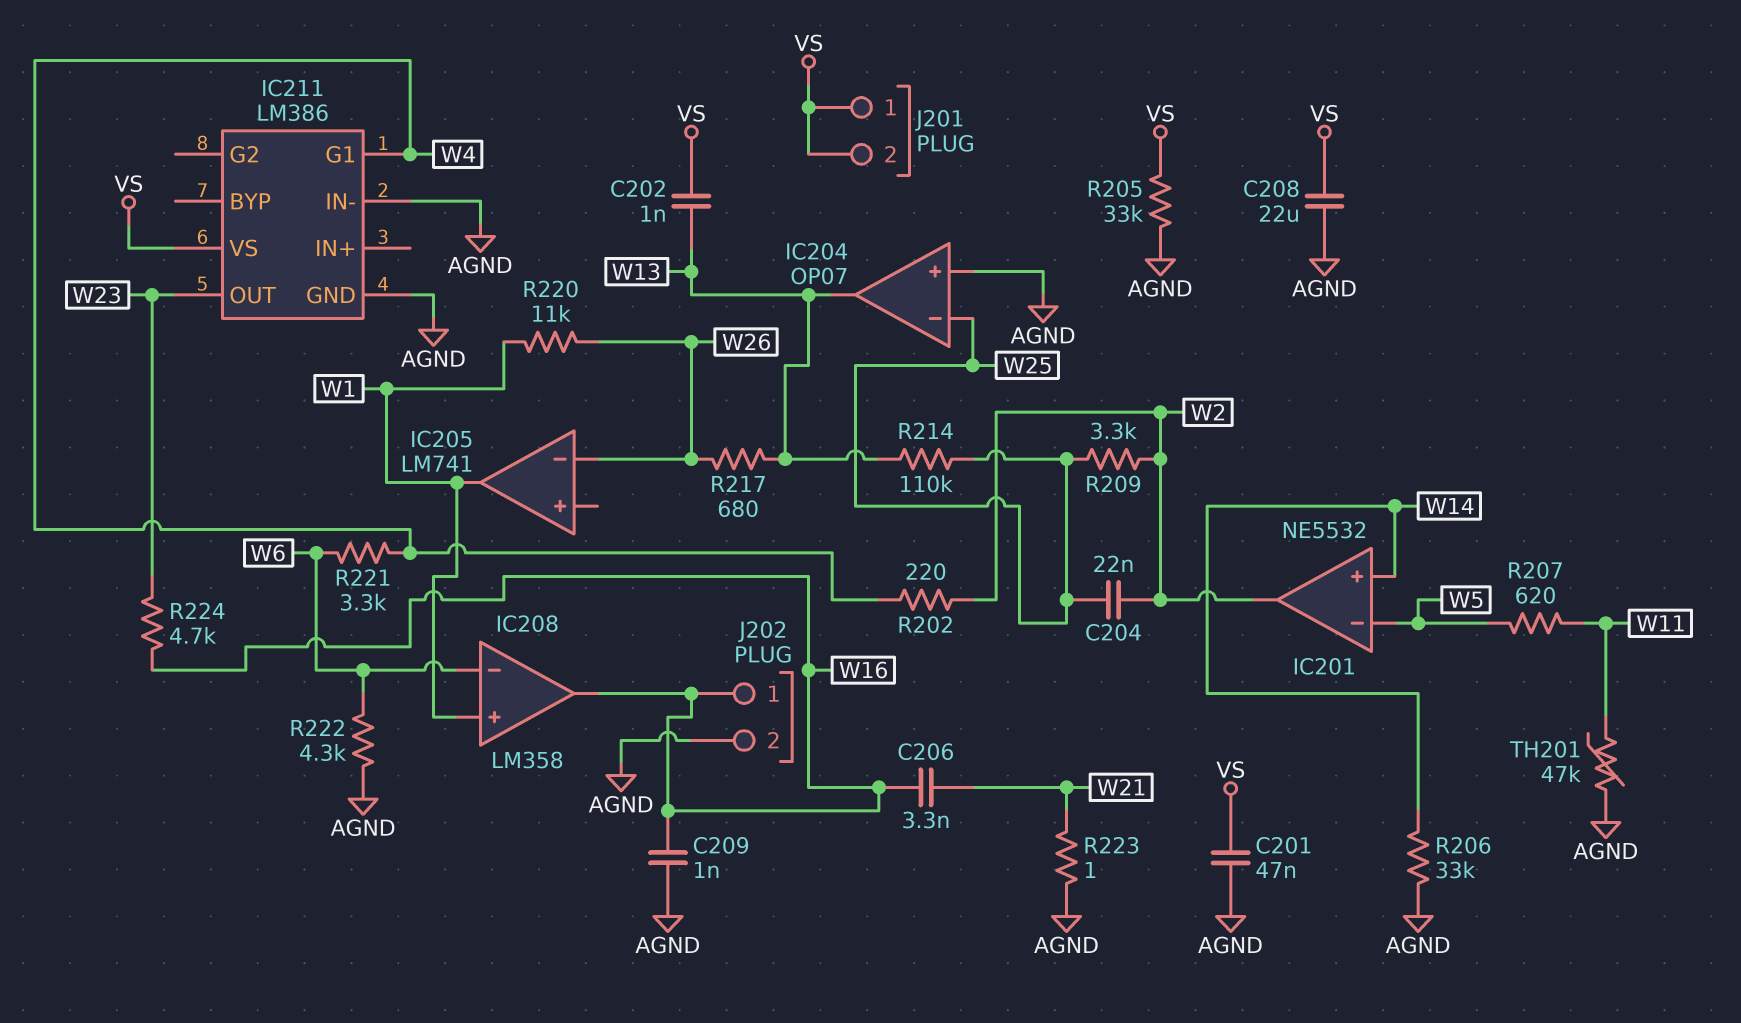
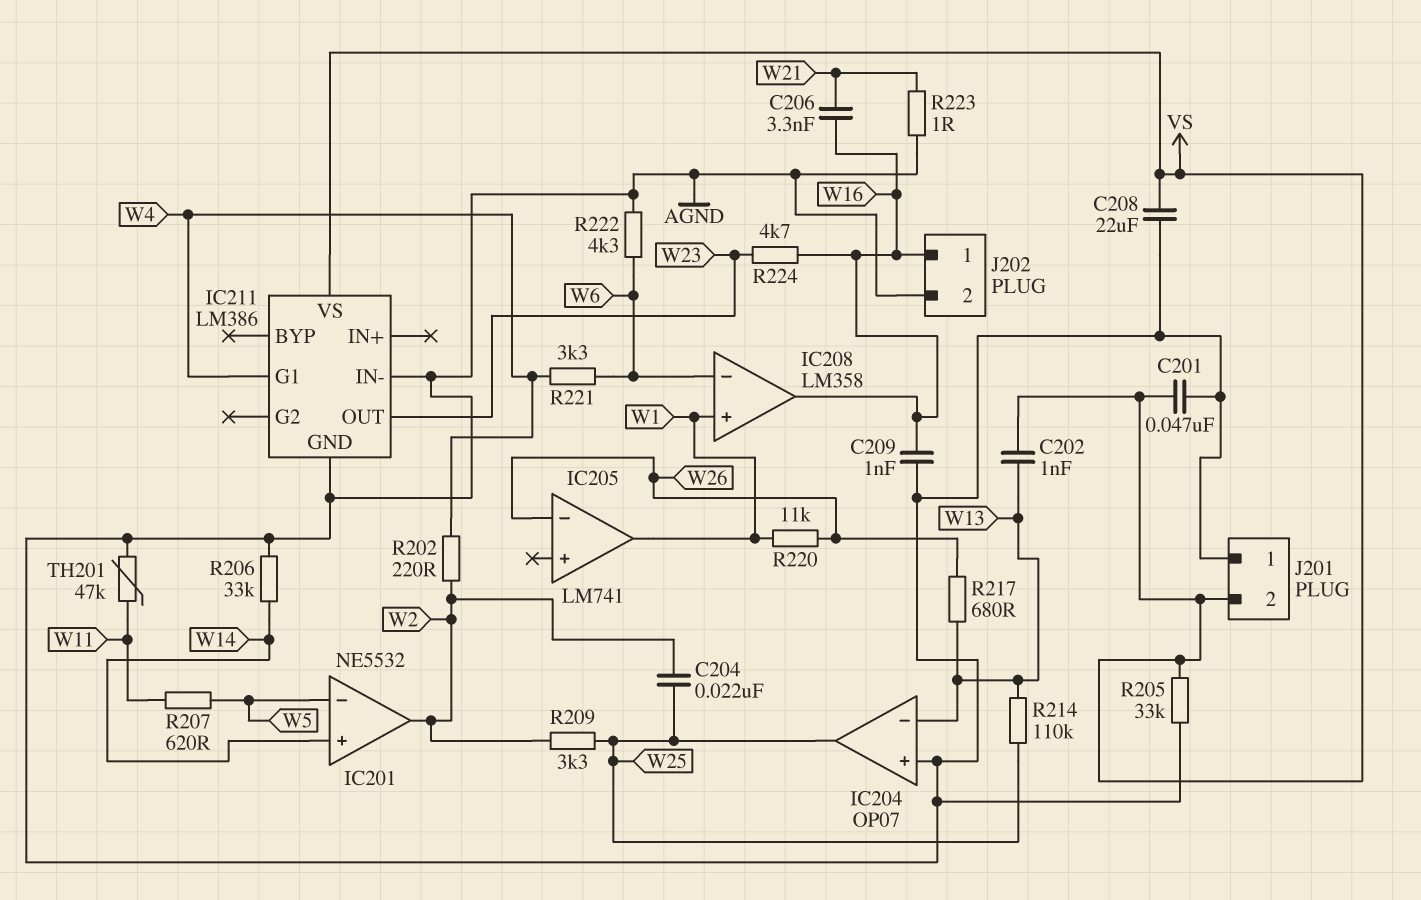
IC204 pin in-: W25 -> W13
IC204 pin out: W13 -> W25
J201 pin 1: VS -> AGND

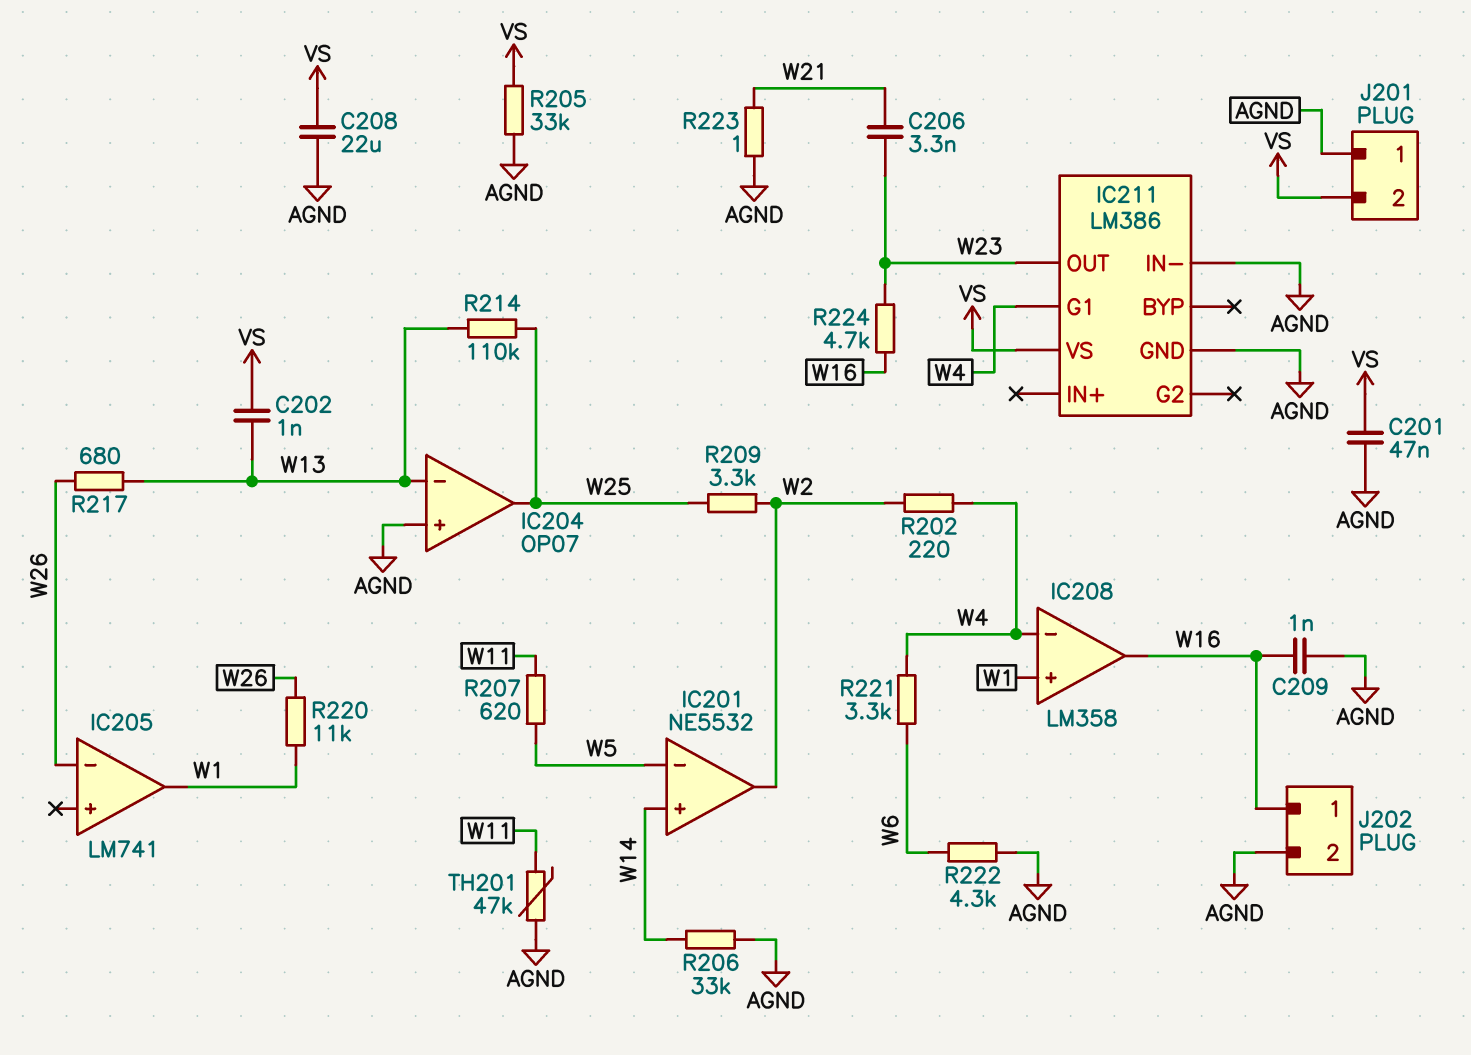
C204: 22nF (W2, W25) -> none
C206: 3.3nF (W16, W21) -> 3.3nF (W21, W23)
IC208 pin in-: W6 -> W4

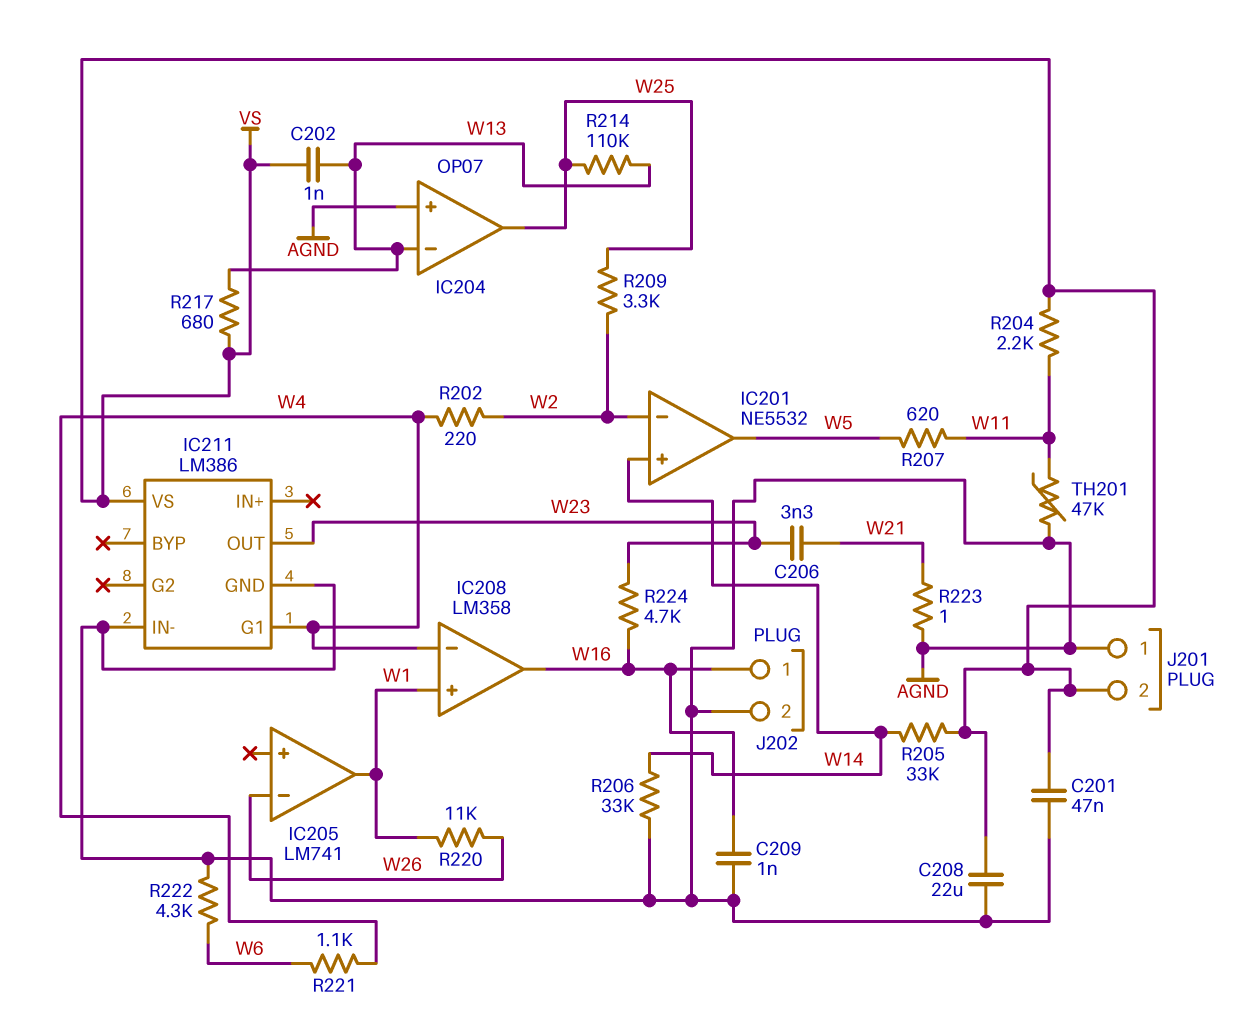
IC201 pin in-: W5 -> W2
IC201 pin out: W2 -> W5
R204: none -> 2.2k (VS, W11)
R205: 33k (AGND, VS) -> 33k (VS, W14)
R217: 680 (W13, W26) -> 680 (VS, W13)
R221: 3.3k (W4, W6) -> 1.1k (W4, W6)

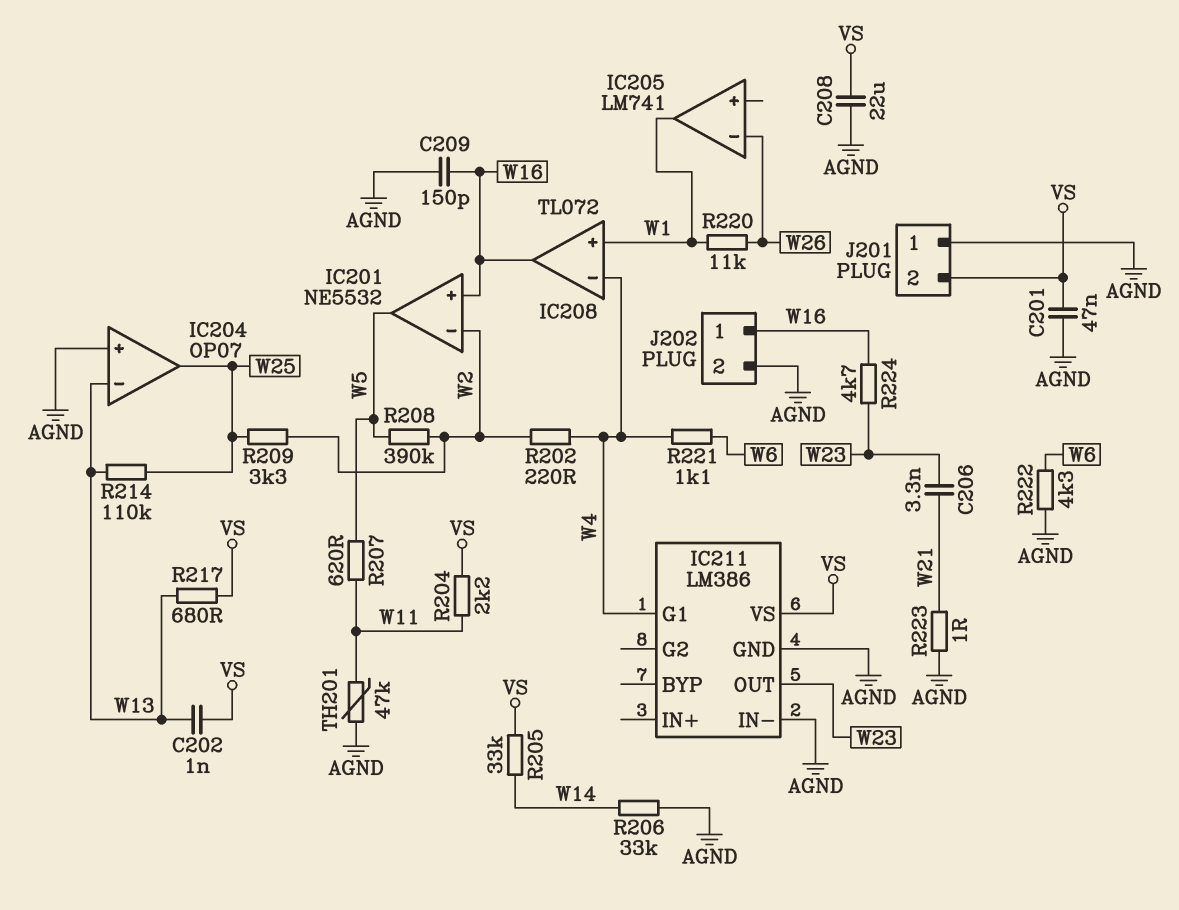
C209: 1nF (AGND, W16) -> 150pF (AGND, W16)
IC201 pin in+: W14 -> W16
IC208: LM358 -> TL072
R208: none -> 390k (W2, W5)

